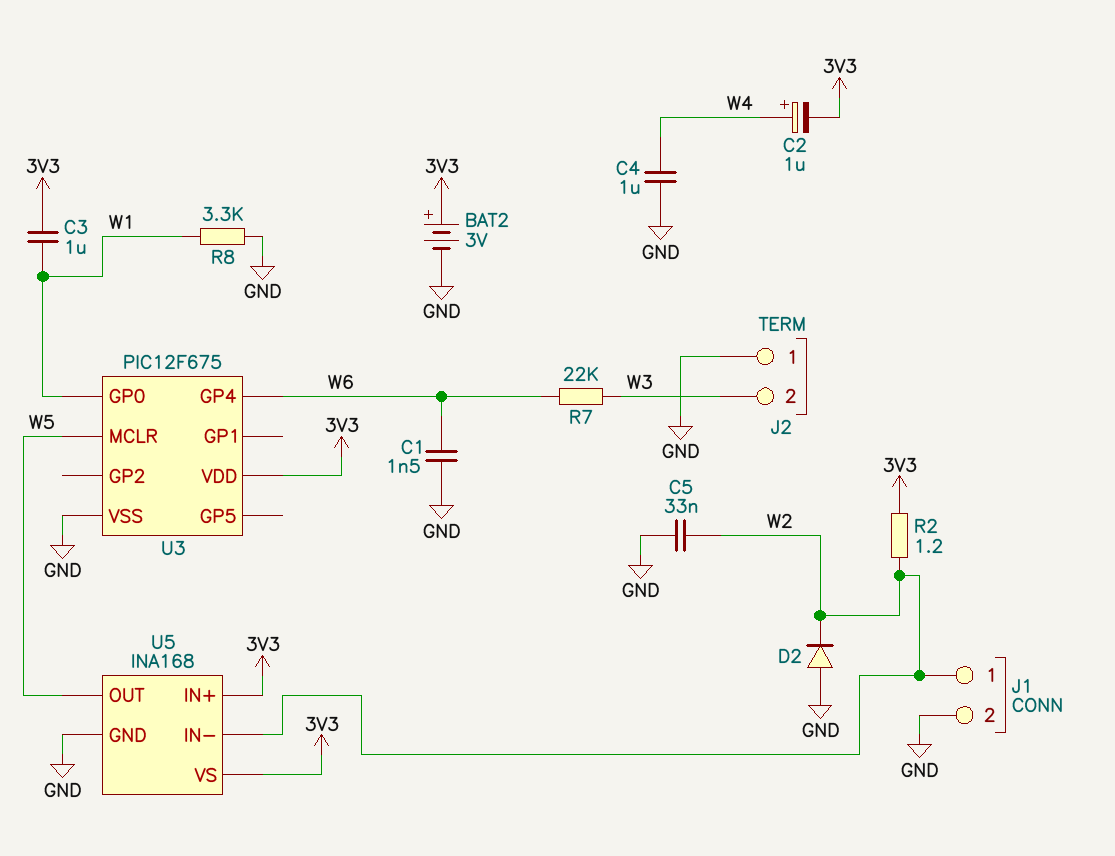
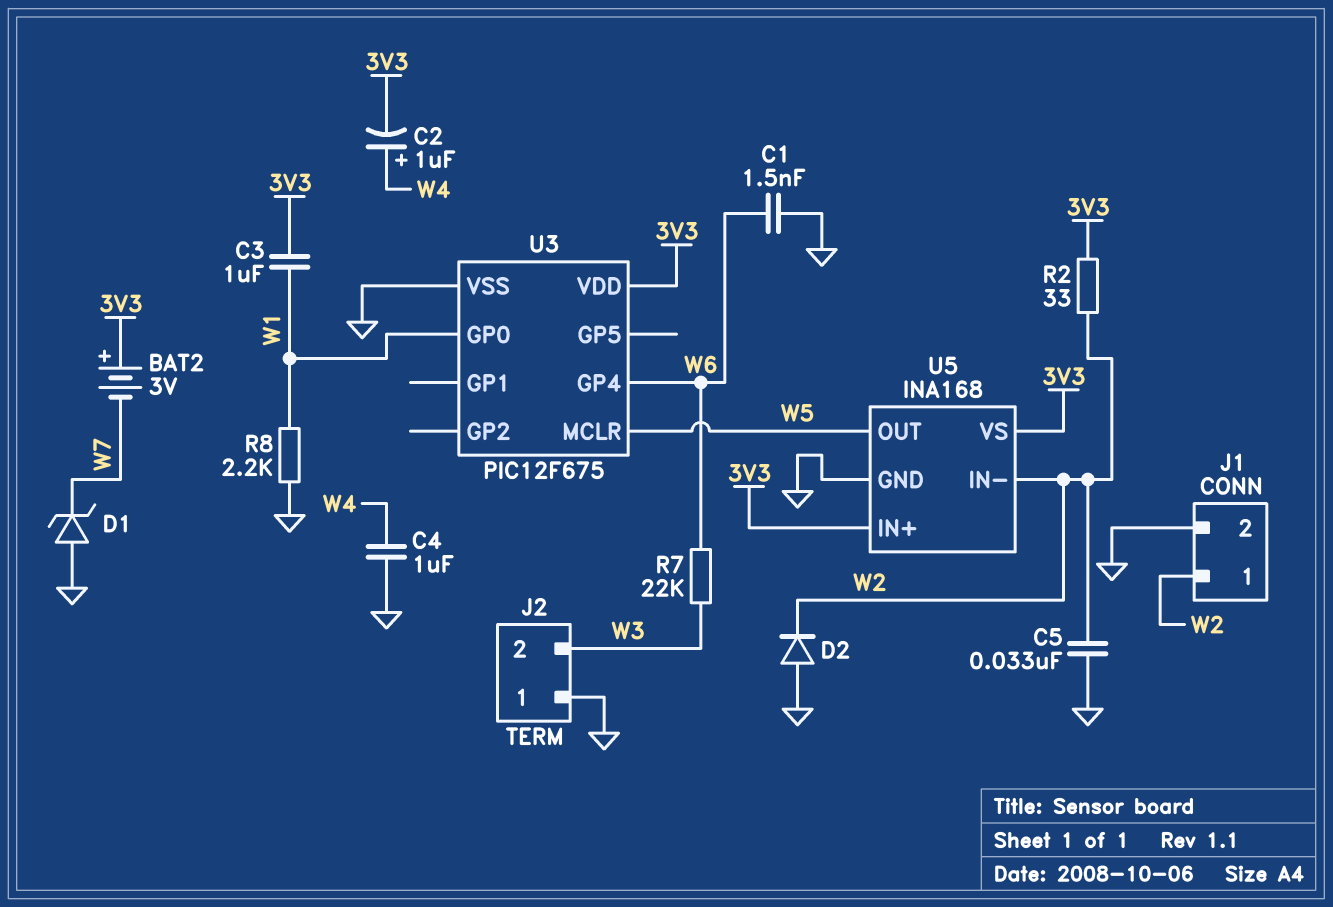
BAT2: 3V (plus 3V3, minus GND) -> 3V (plus 3V3, minus W7)
D1: none -> zener (A GND, K W7)
R2: 1.2 (3V3, W2) -> 33 (3V3, W2)
R8: 3.3k (GND, W1) -> 2.2k (GND, W1)

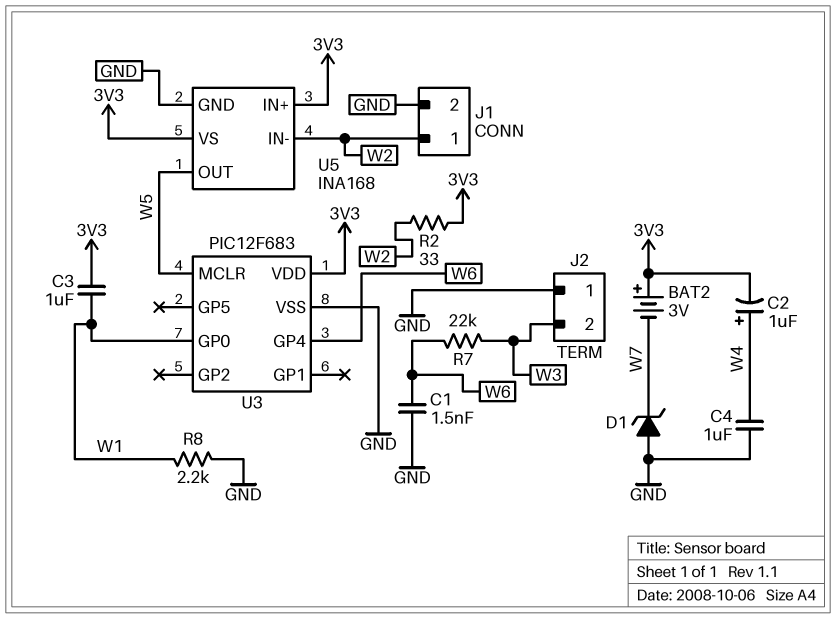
C5: 33nF (GND, W2) -> none
D2: diode (A GND, K W2) -> none
U3: PIC12F675 -> PIC12F683

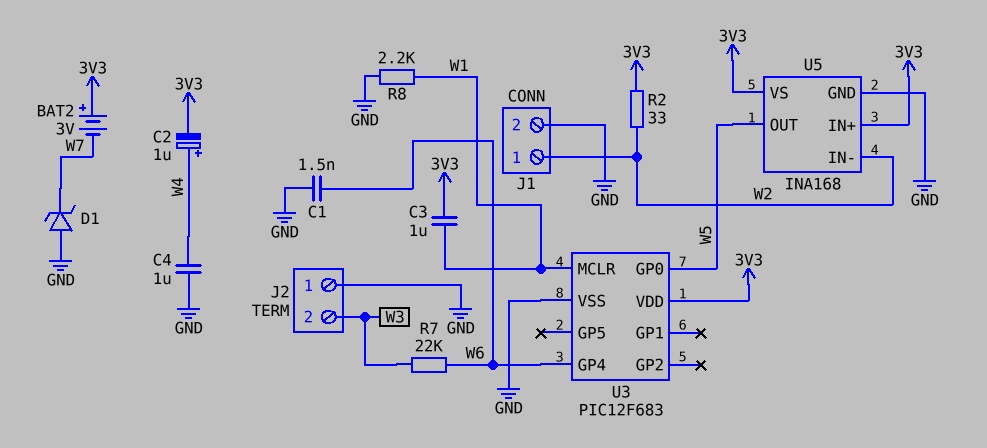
U3 pin GP0: W1 -> W5
U3 pin MCLR: W5 -> W1

